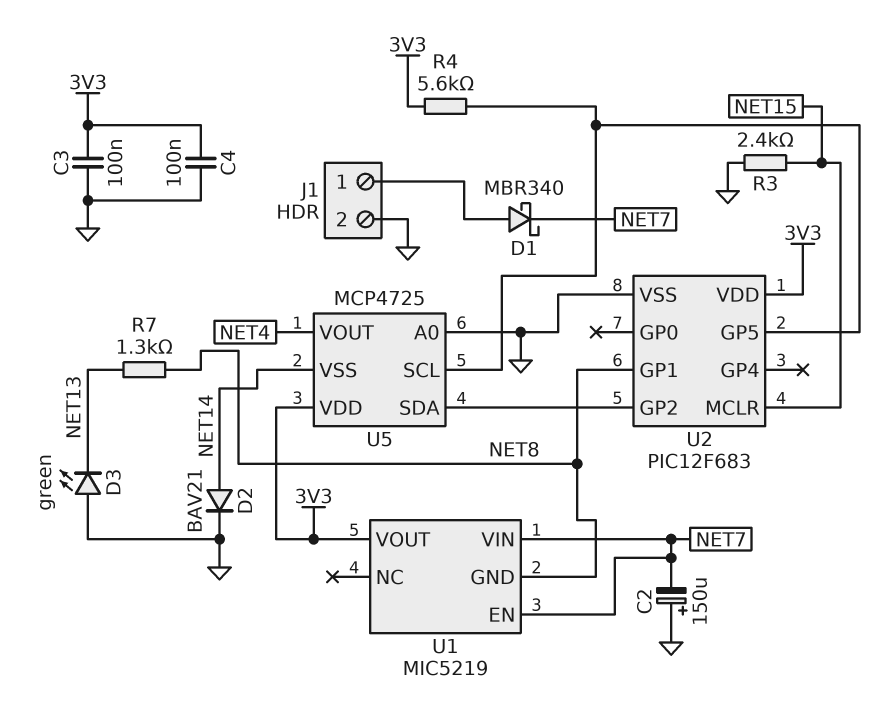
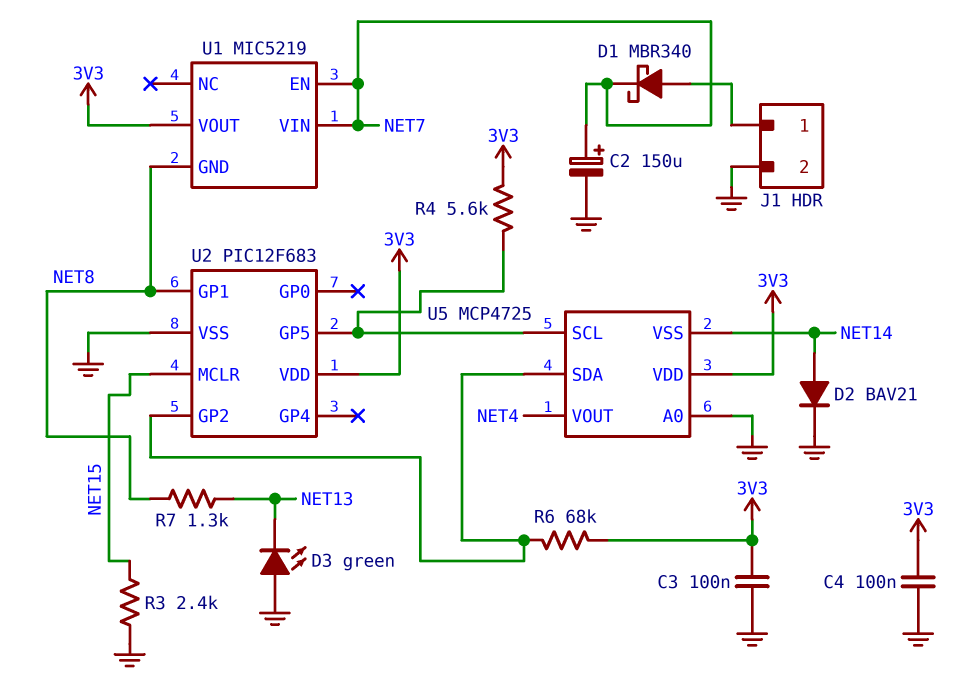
C2: 150uF (plus GND, minus NET7) -> 150uF (plus NET7, minus GND)
R6: none -> 68k (3V3, U2/GP2)

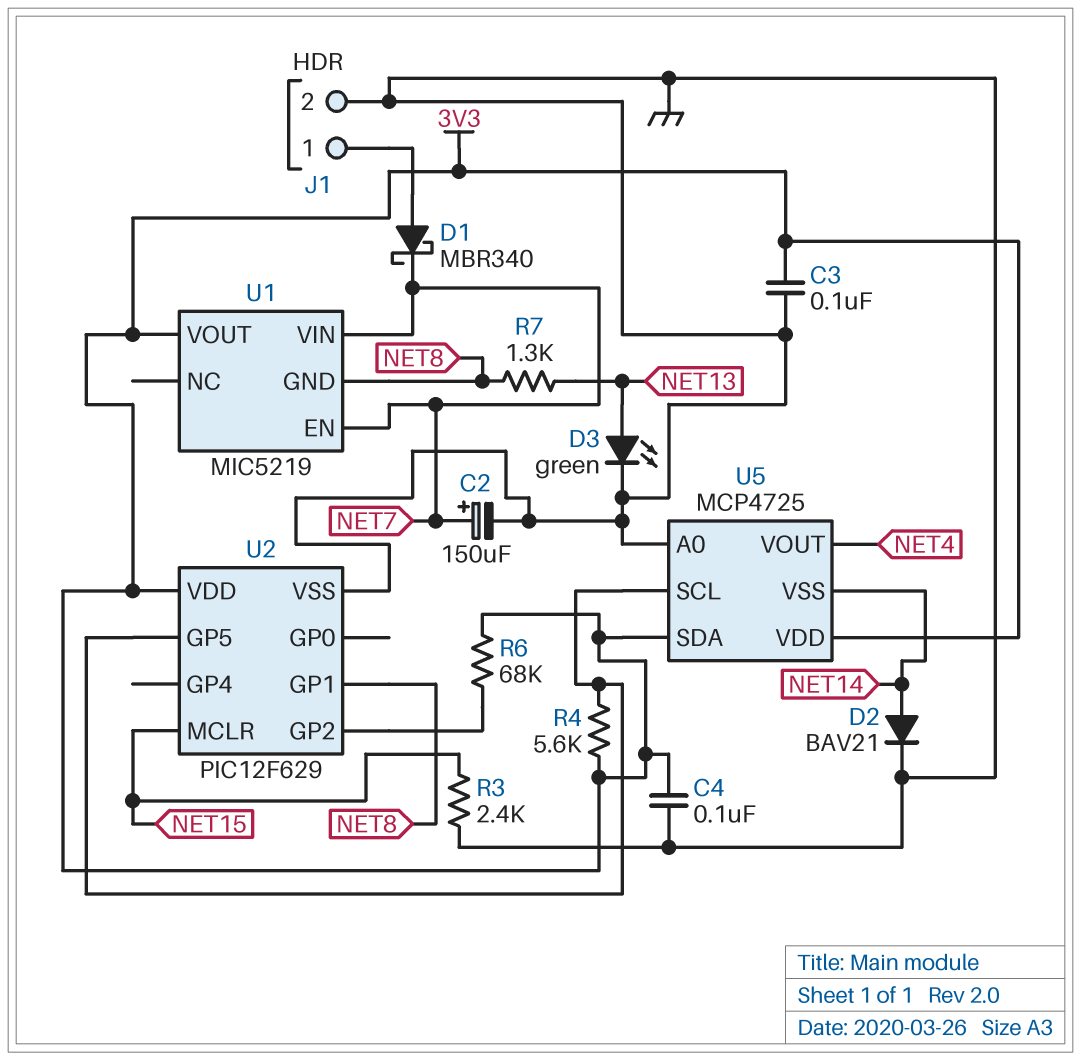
D3: LED green (A GND, K NET13) -> LED green (A NET13, K GND)
U2: PIC12F683 -> PIC12F629
U5 pin SDA: U2/GP2 -> 3V3

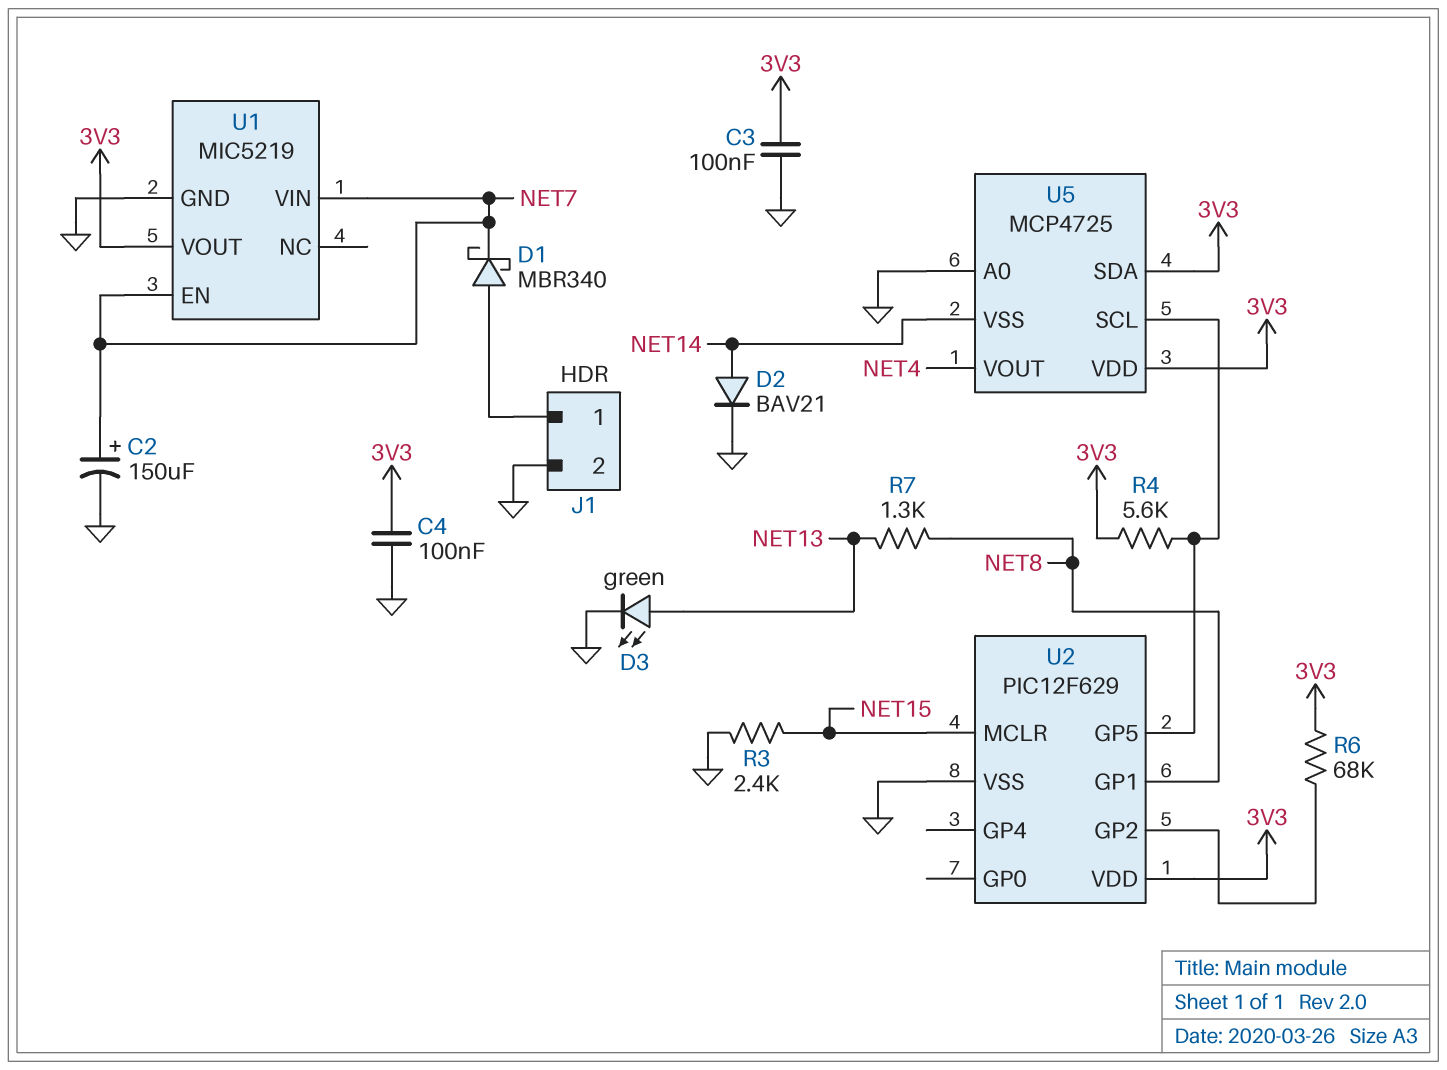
U1 pin GND: NET8 -> GND

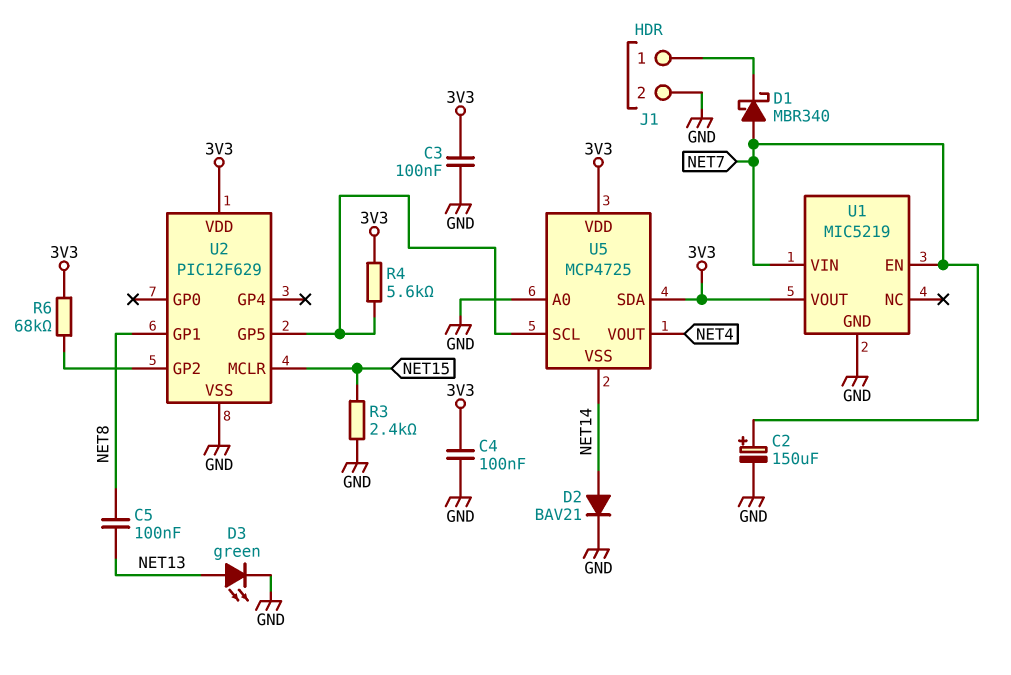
C5: none -> 100nF (NET8, NET13)
D1: schottky MBR340 (A J1/1, K NET7) -> schottky MBR340 (A NET7, K J1/1)
R7: 1.3k (NET8, NET13) -> none

